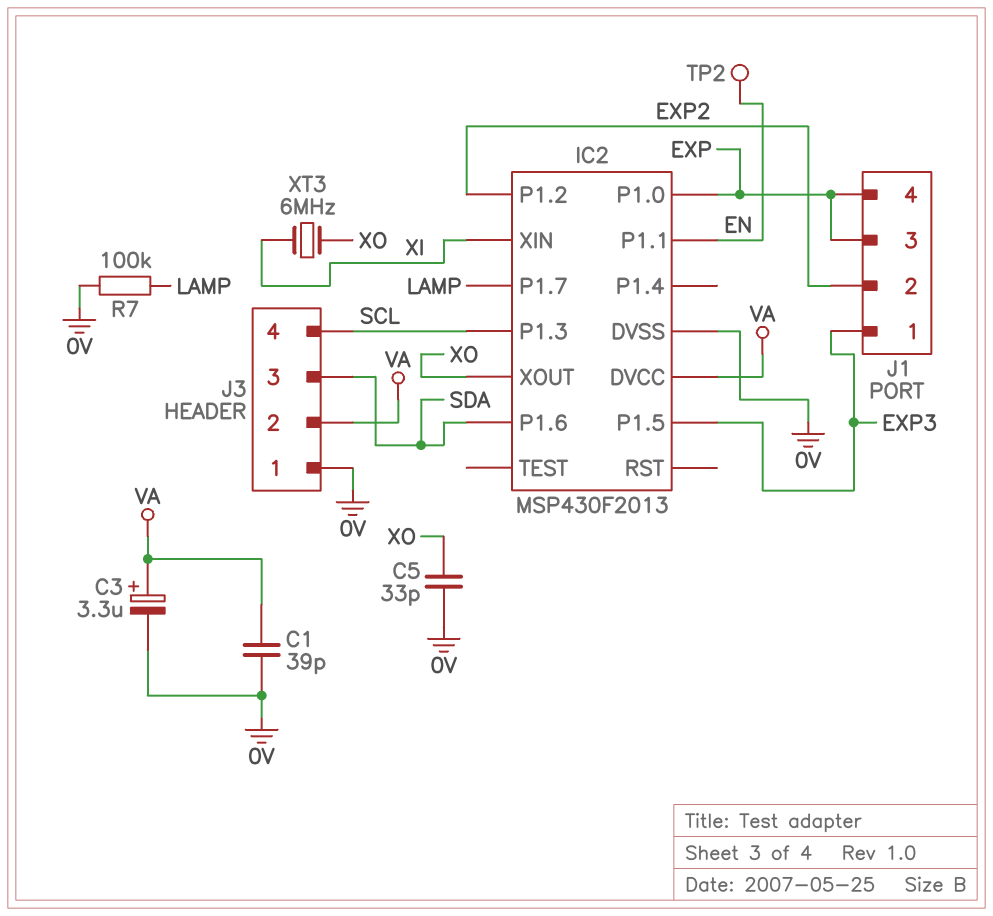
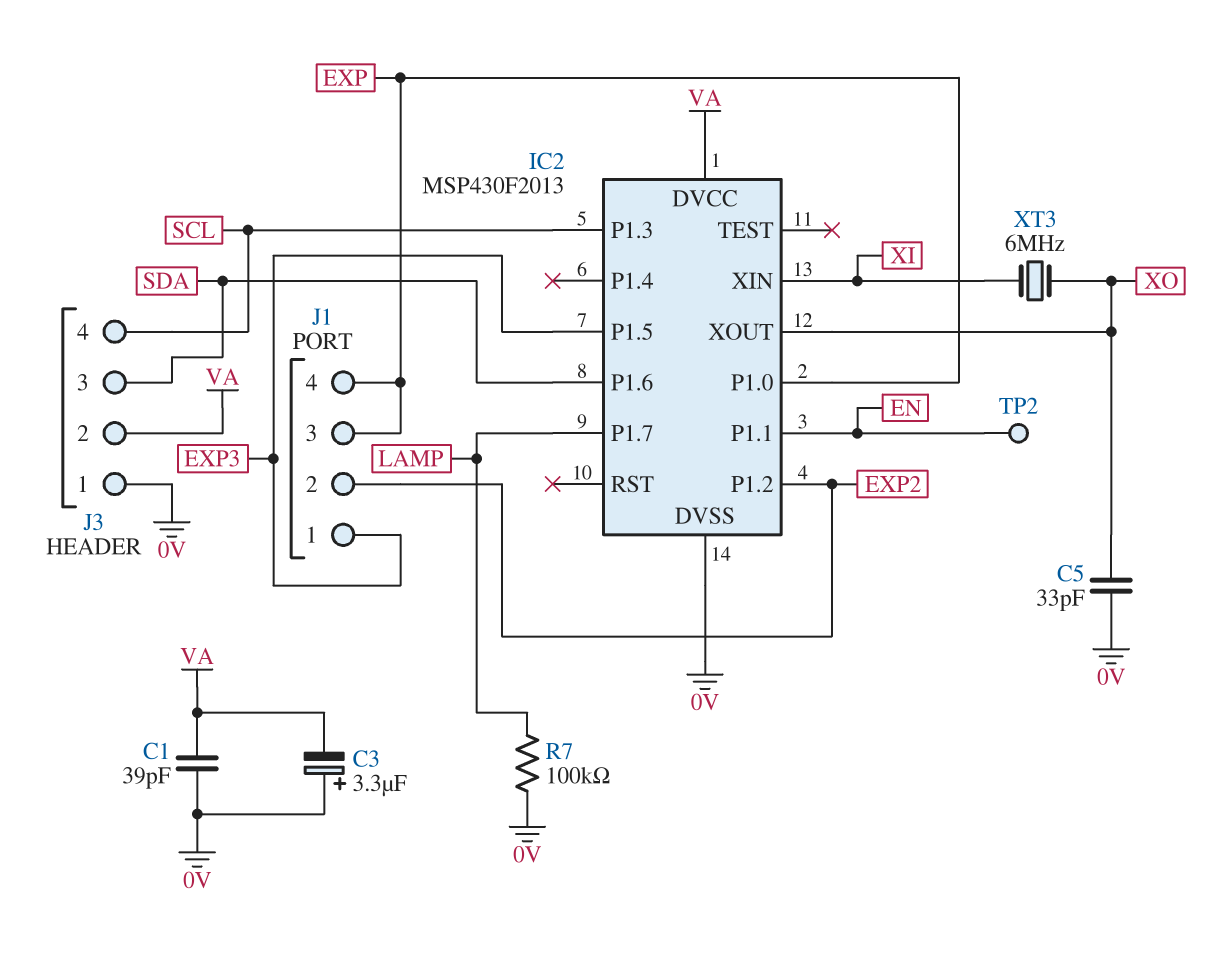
C3: 3.3uF (plus VA, minus 0V) -> 3.3uF (plus 0V, minus VA)

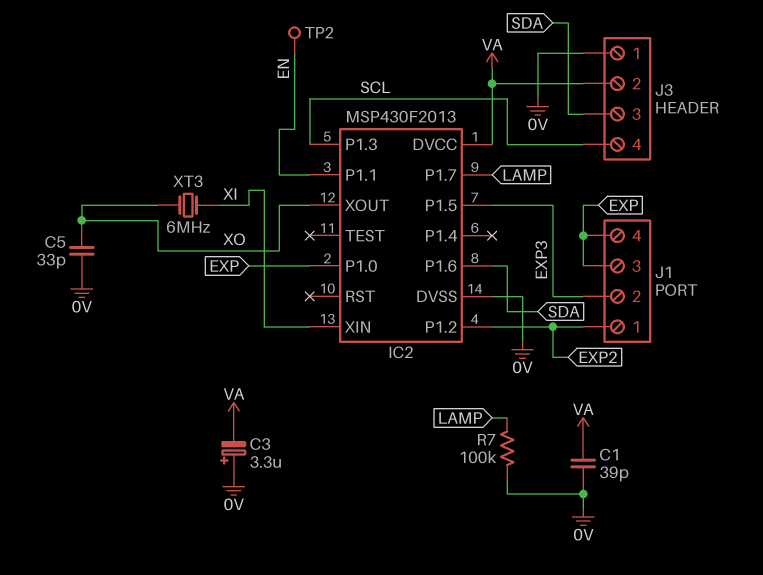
J1 pin 1: EXP3 -> EXP2
J1 pin 2: EXP2 -> EXP3

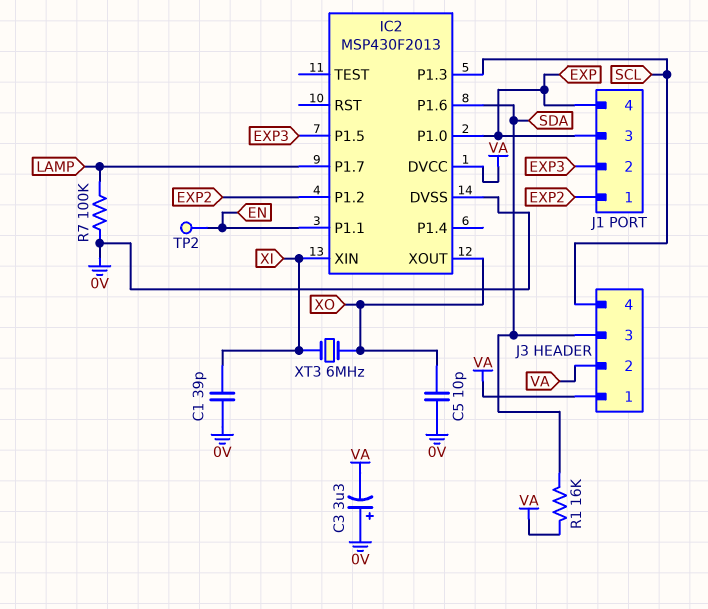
C1: 39pF (0V, VA) -> 39pF (0V, XI)
C5: 33pF (0V, XO) -> 10pF (0V, XO)
J3 pin 1: 0V -> VA
R1: none -> 16k (SDA, VA)

